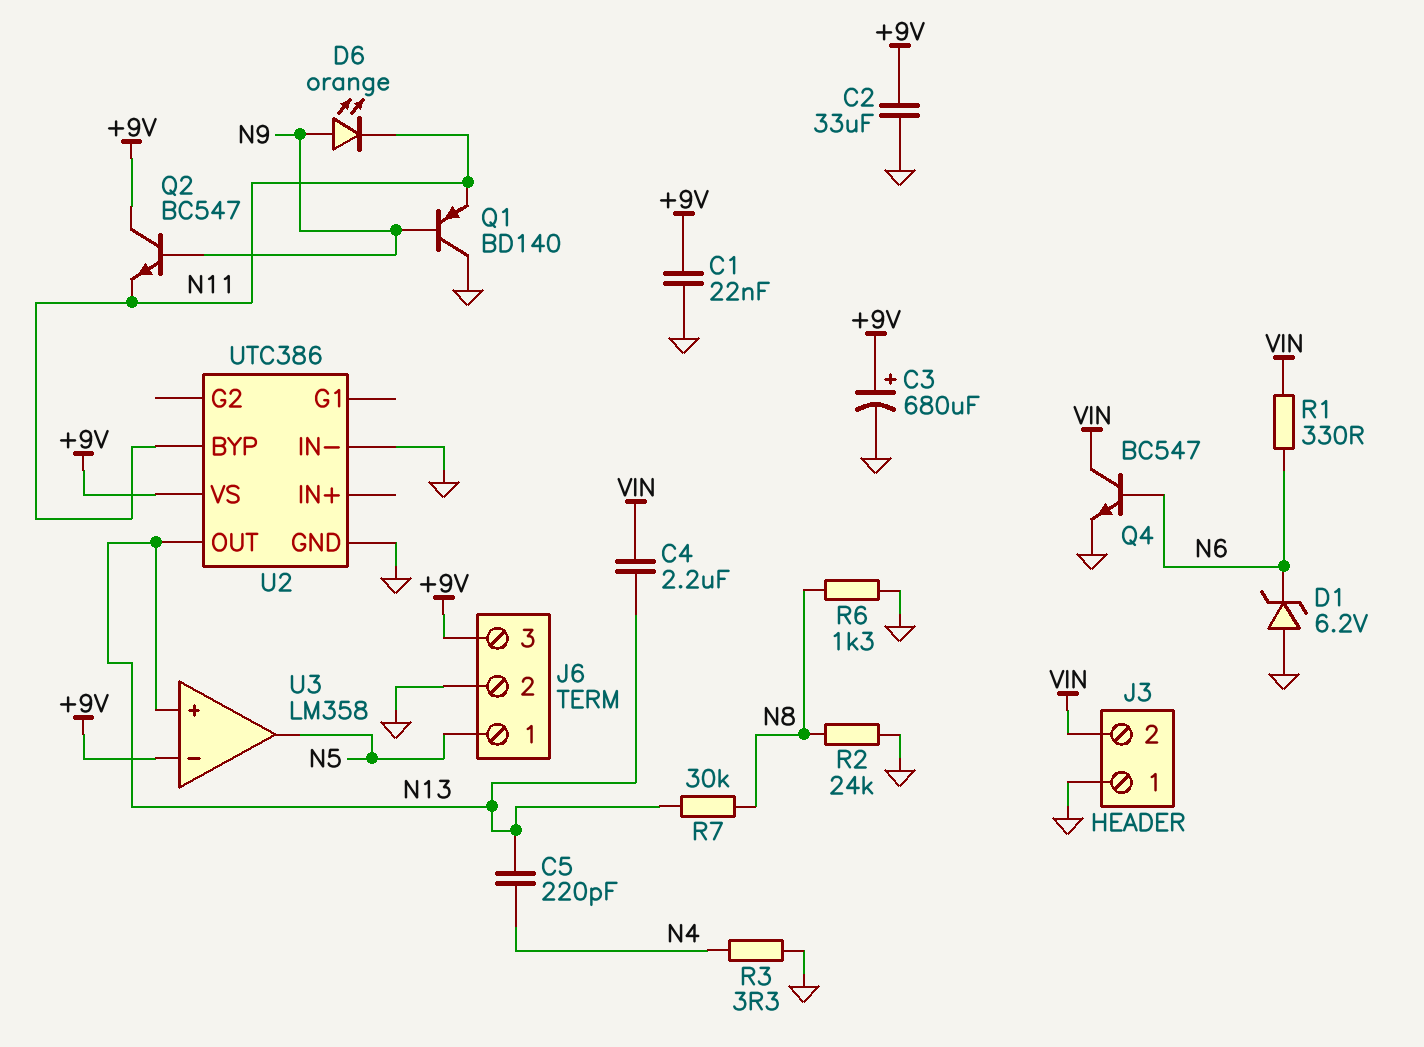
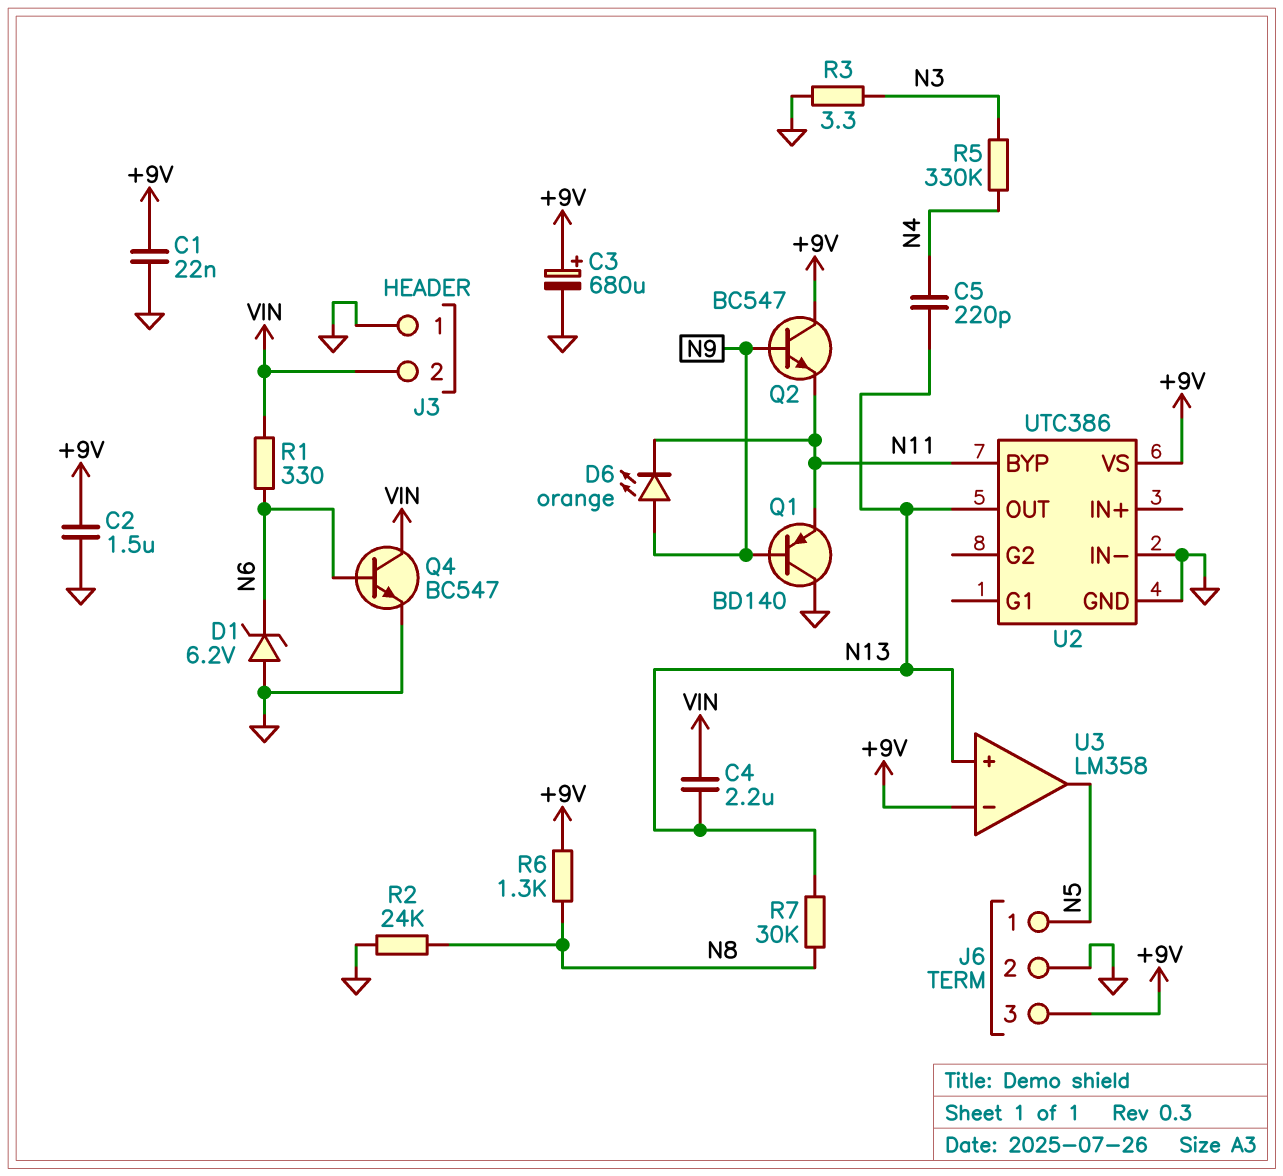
C2: 33uF (+9V, GND) -> 1.5uF (+9V, GND)
R3: 3.3 (GND, N4) -> 3.3 (GND, N3)
R5: none -> 330k (N3, N4)
R6: 1.3k (GND, N8) -> 1.3k (+9V, N8)

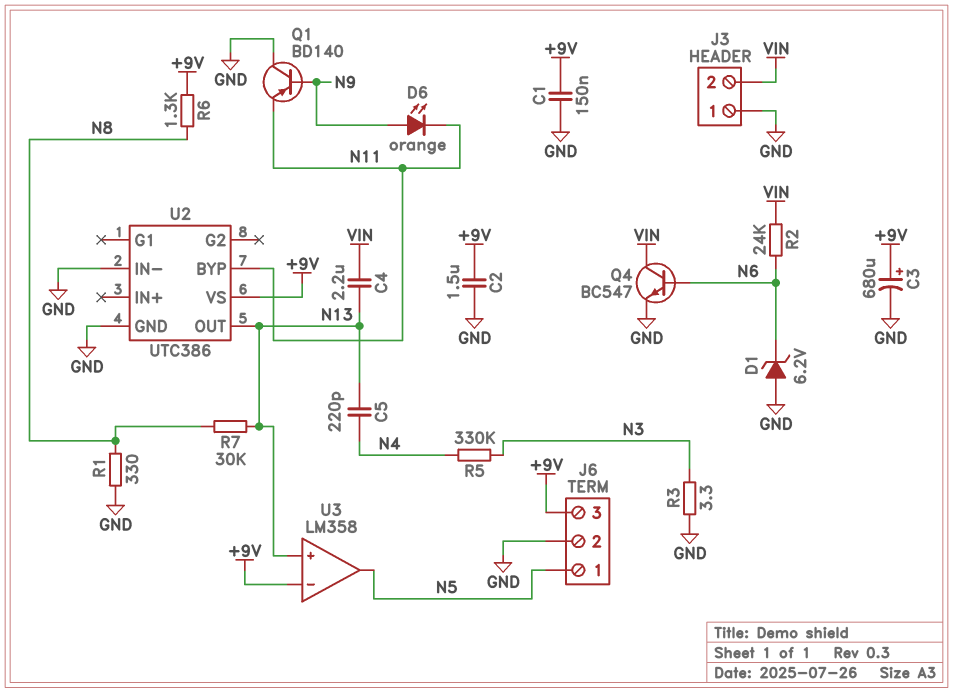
C1: 22nF (+9V, GND) -> 150nF (+9V, GND)
Q2: NPN BC547 (B N9, C +9V, E N11) -> none
R1: 330 (N6, VIN) -> 330 (GND, N8)
R2: 24k (GND, N8) -> 24k (N6, VIN)

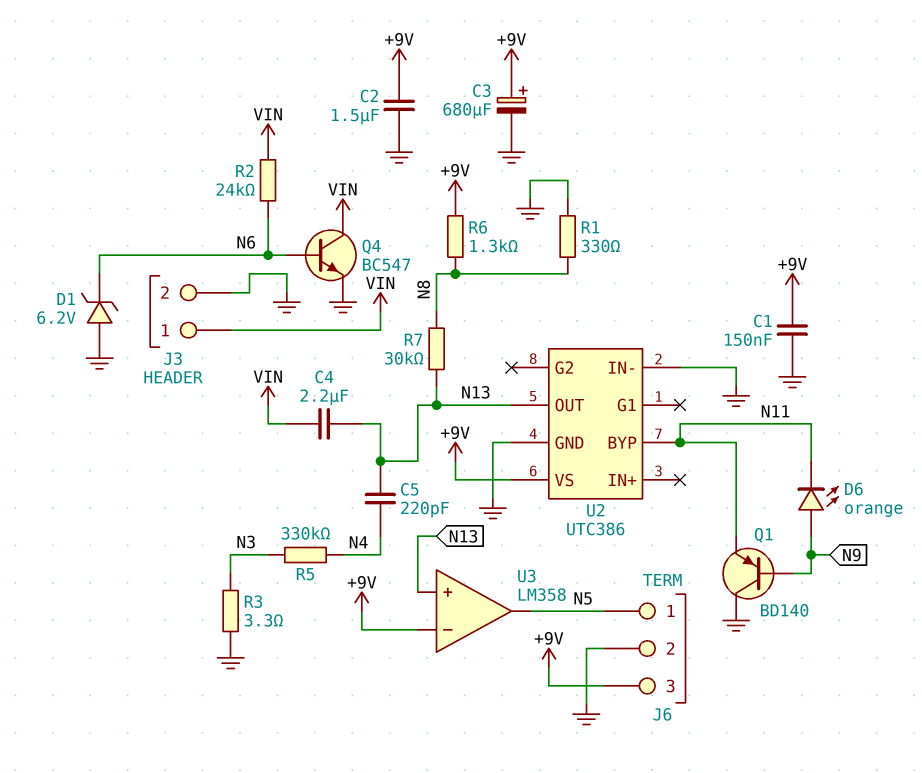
J3 pin 1: GND -> VIN
J3 pin 2: VIN -> GND

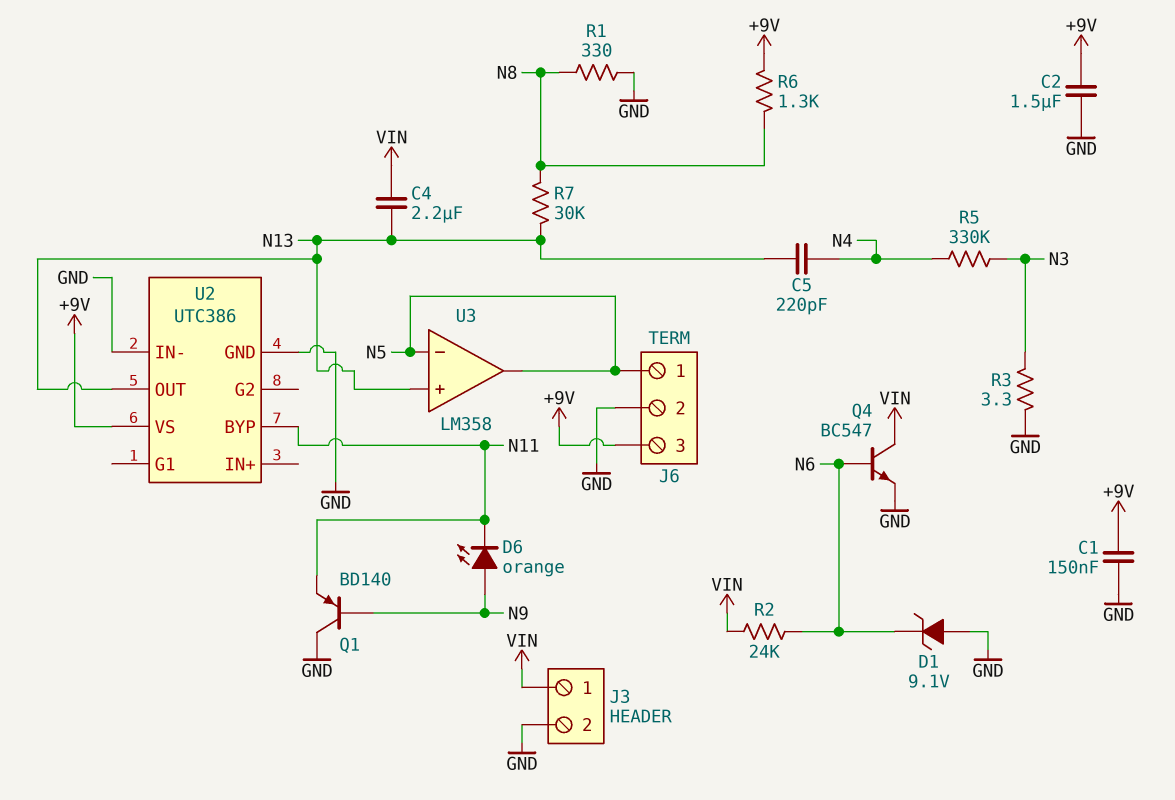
C3: 680uF (plus +9V, minus GND) -> none
D1: zener 6.2V (A GND, K N6) -> zener 9.1V (A GND, K N6)
U3 pin in-: +9V -> N5

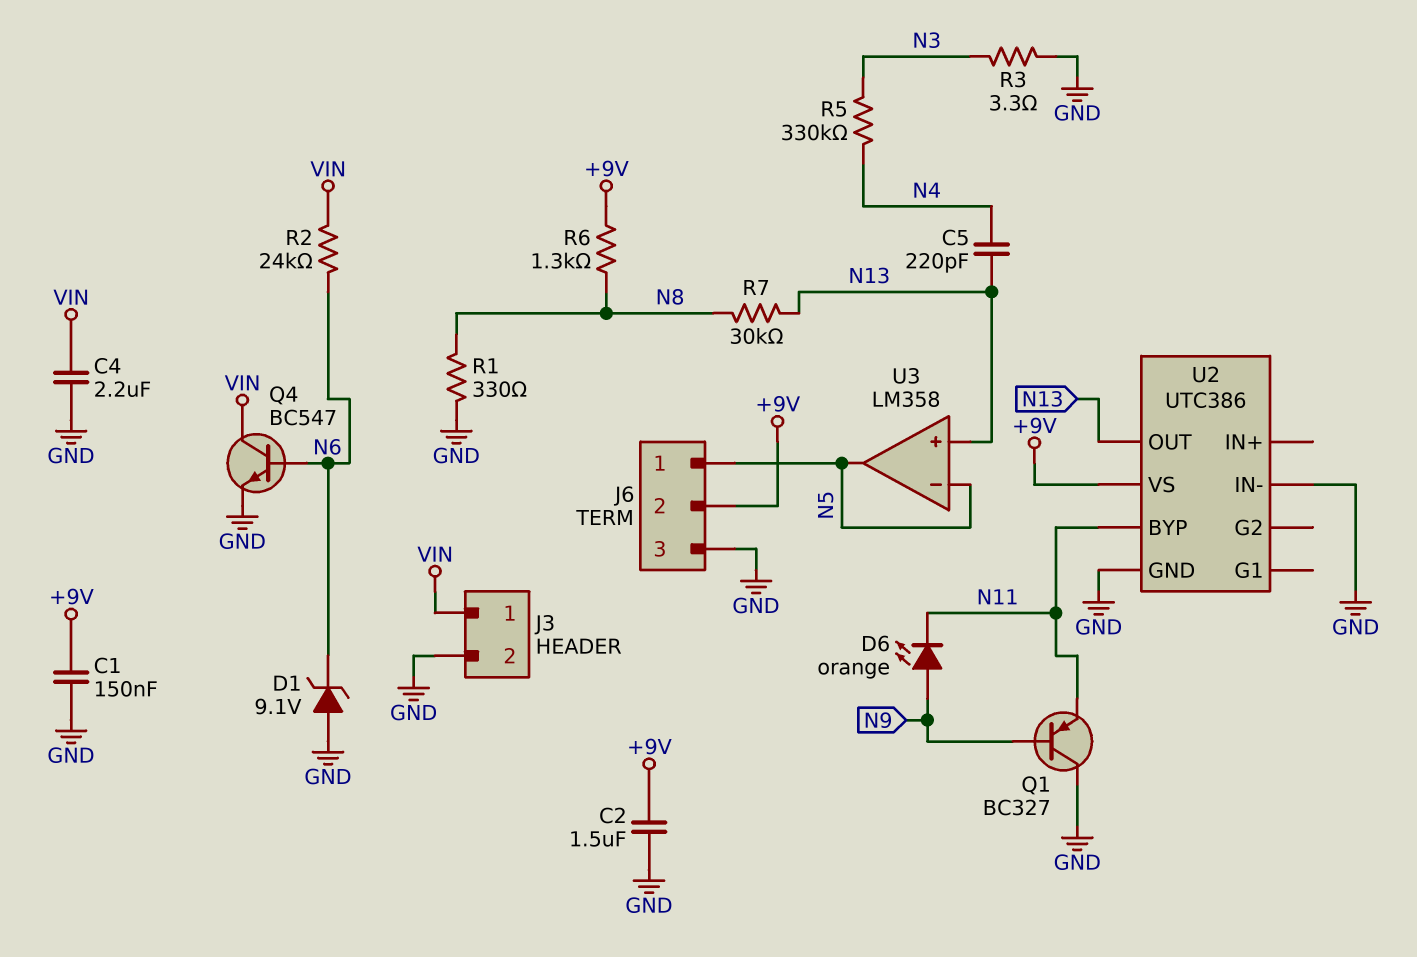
C4: 2.2uF (N13, VIN) -> 2.2uF (GND, VIN)
J6 pin 2: GND -> +9V
J6 pin 3: +9V -> GND
Q1: PNP BD140 (B N9, C GND, E N11) -> PNP BC327 (B N9, C GND, E N11)

